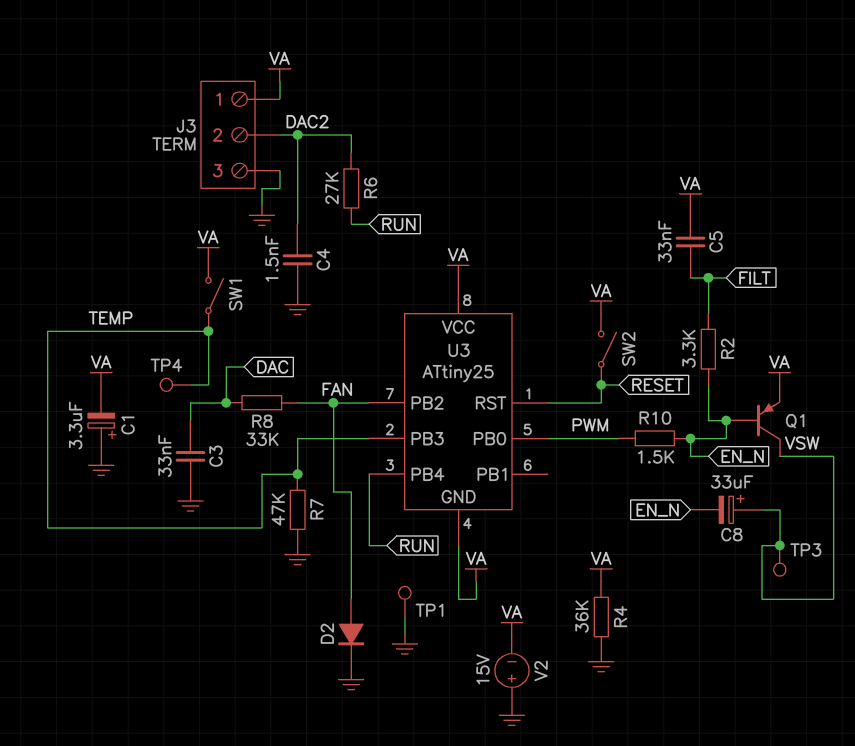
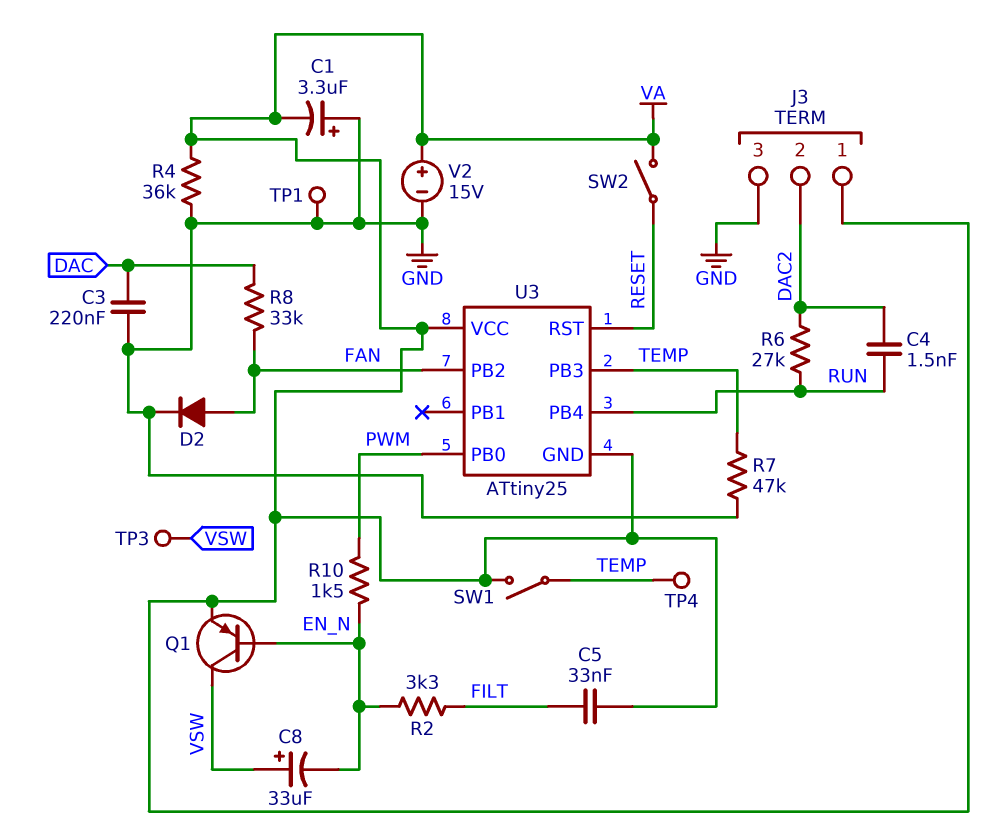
C3: 33nF (DAC, GND) -> 220nF (DAC, GND)
C4: 1.5nF (DAC2, GND) -> 1.5nF (DAC2, RUN)
V2: 15V (plus GND, minus VA) -> 15V (plus VA, minus GND)

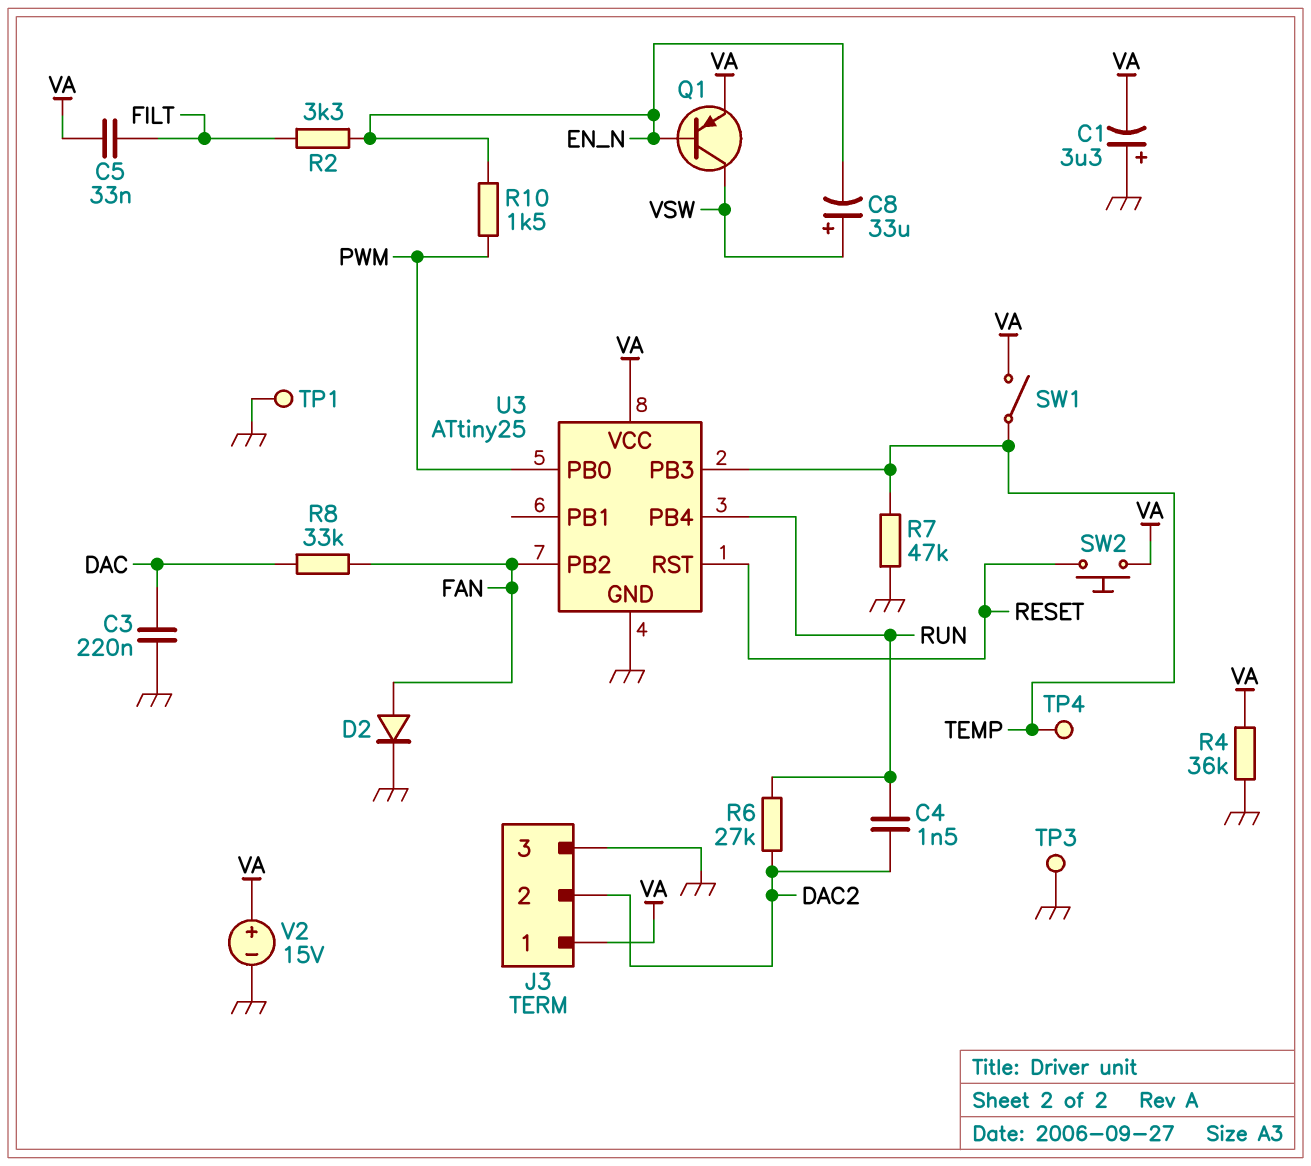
SW2: switch (RESET, VA) -> button (RESET, VA)
TP3: test point (VSW) -> test point (GND)
U3 pin GND: VA -> GND

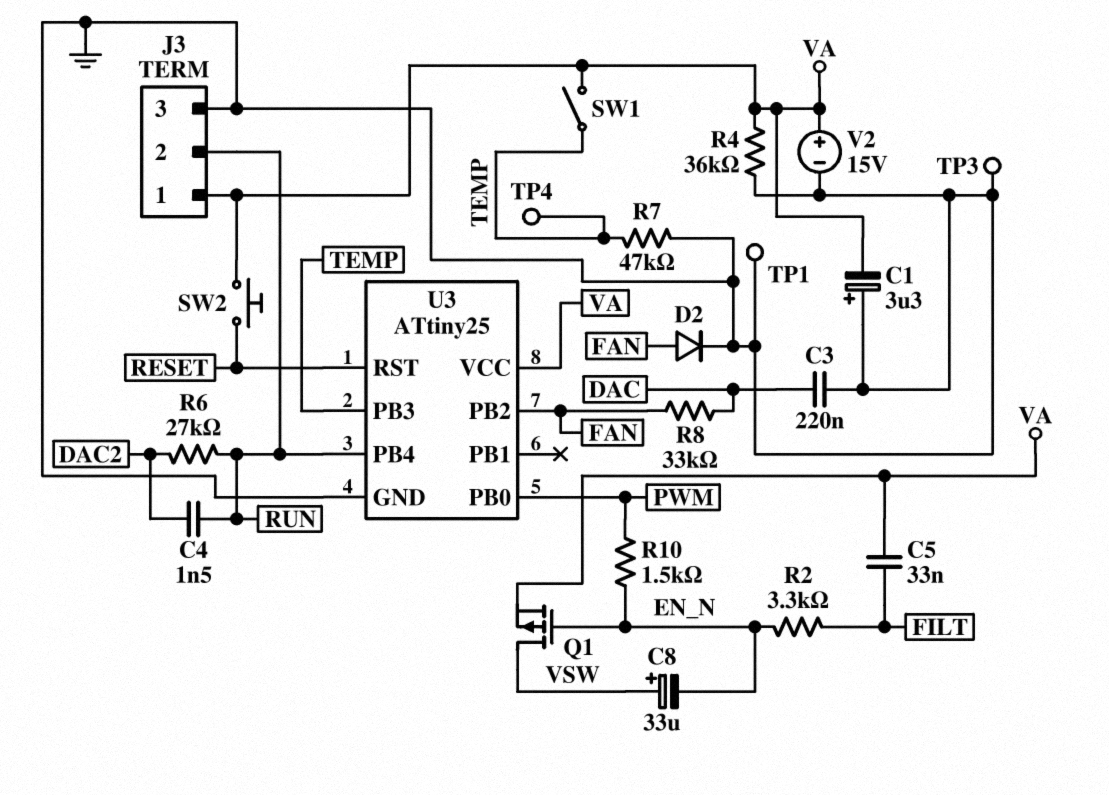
J3 pin 2: DAC2 -> RUN
Q1: PNP (B EN_N, C VSW, E VA) -> PMOS (G EN_N, D VSW, S VA)

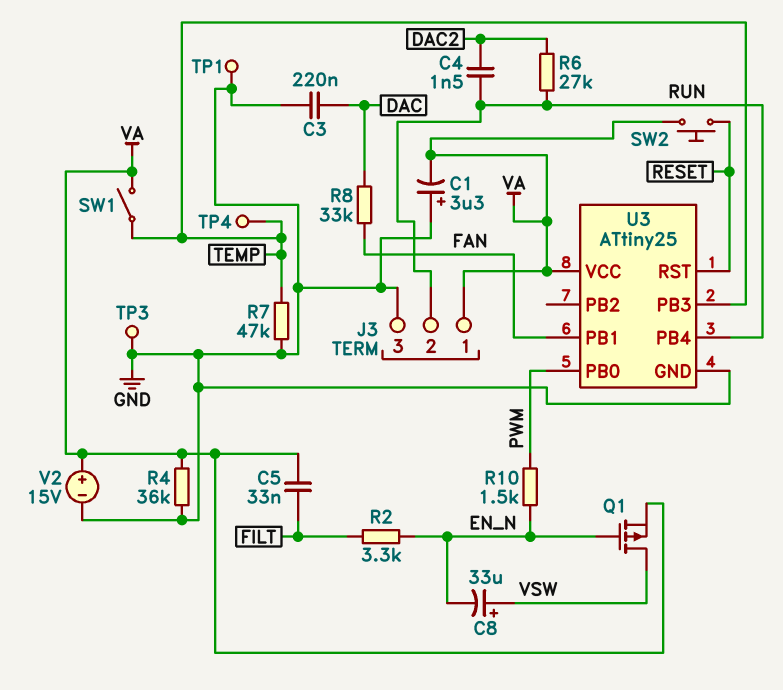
D2: diode (A FAN, K GND) -> none
U3 pin PB1: none -> FAN
U3 pin PB2: FAN -> none

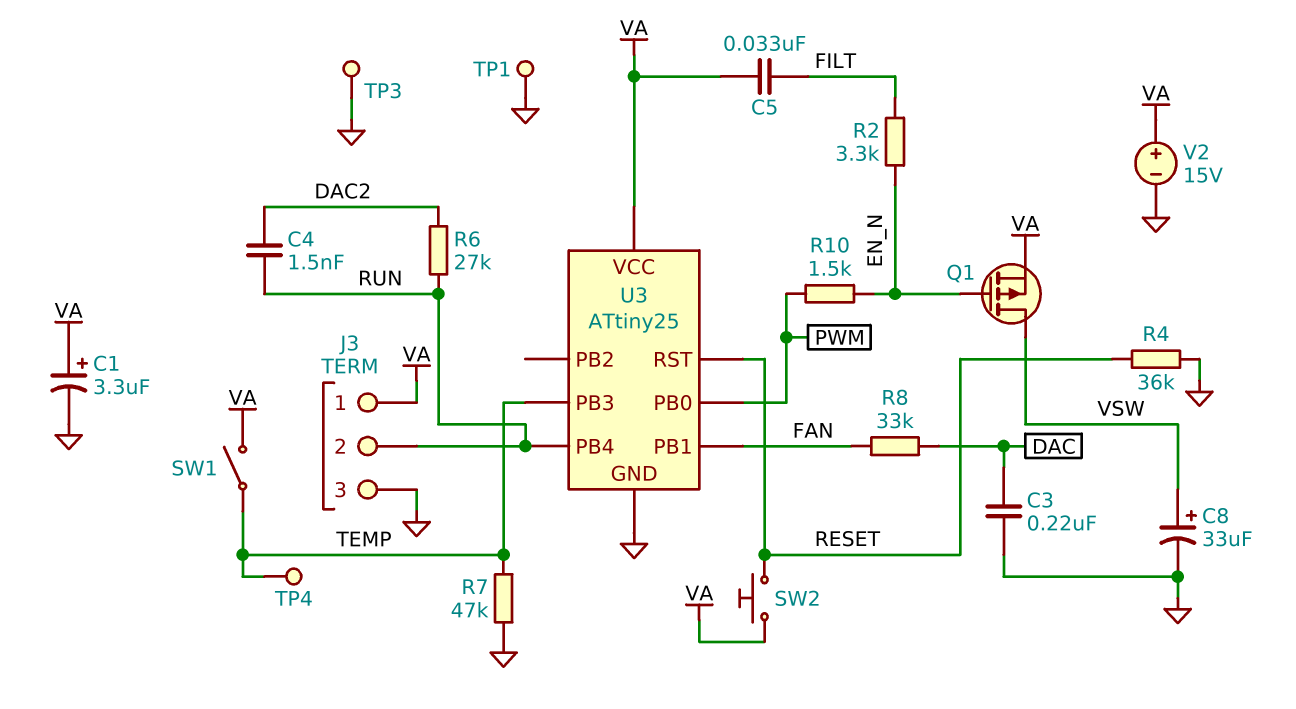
C1: 3.3uF (plus GND, minus VA) -> 3.3uF (plus VA, minus GND)
C8: 33uF (plus VSW, minus EN_N) -> 33uF (plus VSW, minus GND)
R4: 36k (GND, VA) -> 36k (GND, RESET)

